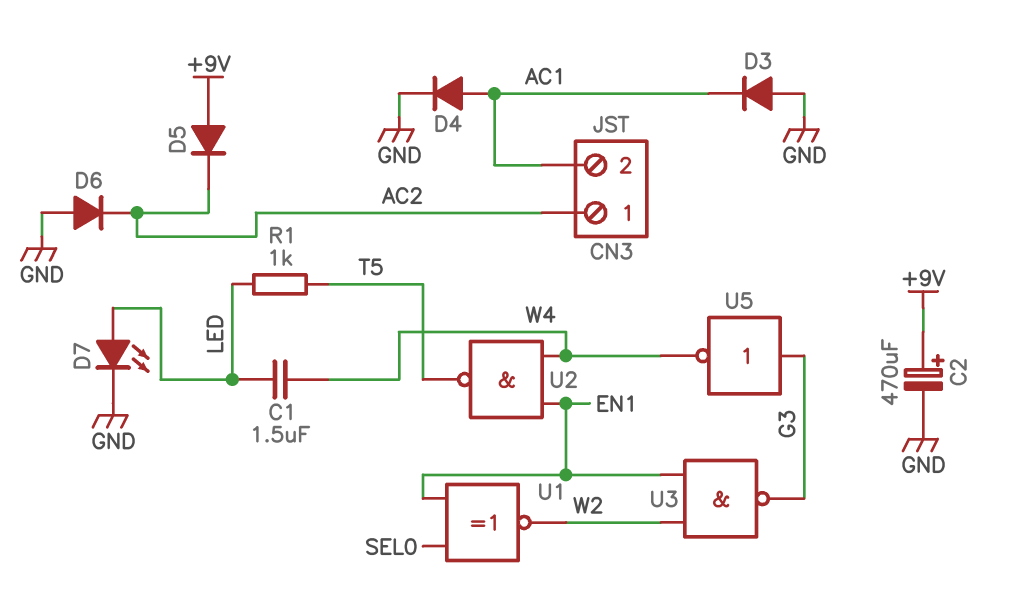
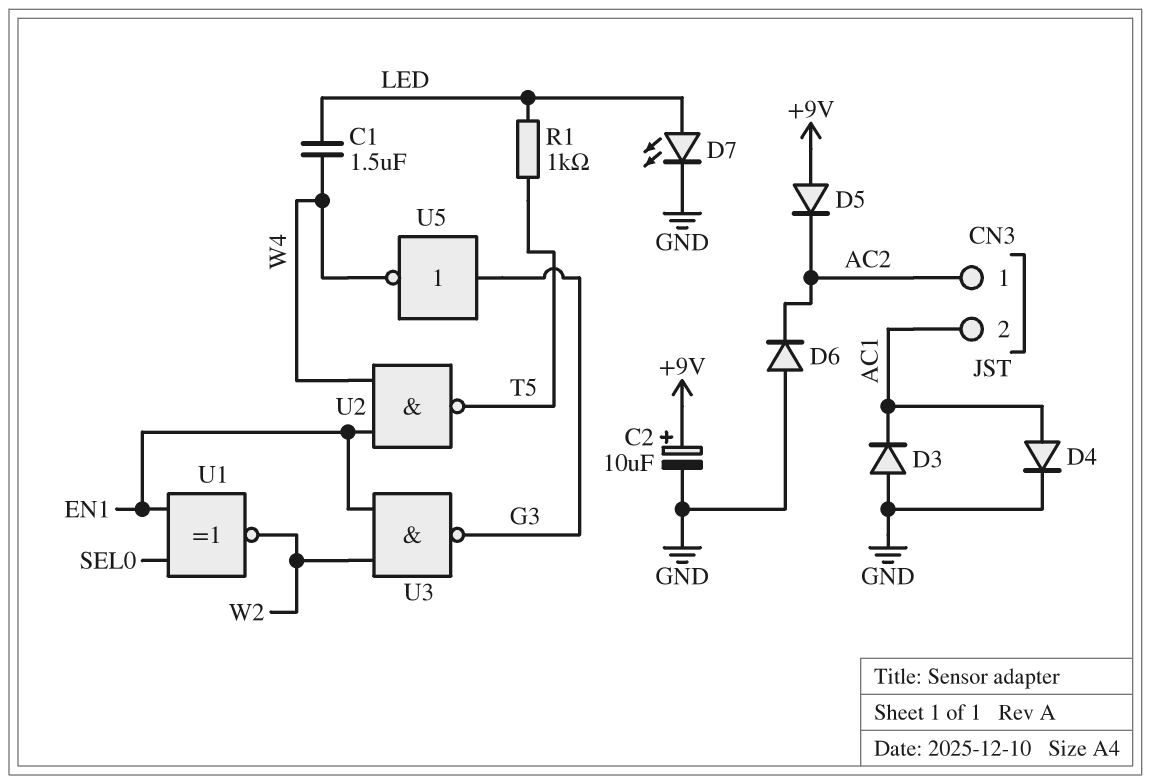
C2: 470uF (plus +9V, minus GND) -> 10uF (plus +9V, minus GND)

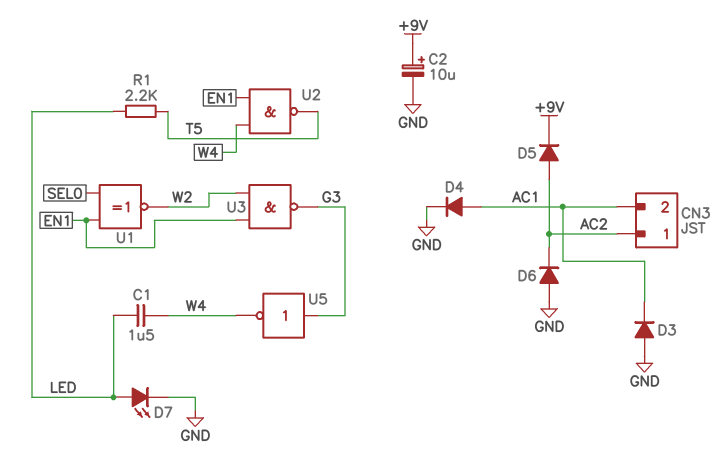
D5: diode (A +9V, K AC2) -> diode (A AC2, K +9V)
R1: 1k (LED, T5) -> 2.2k (LED, T5)

